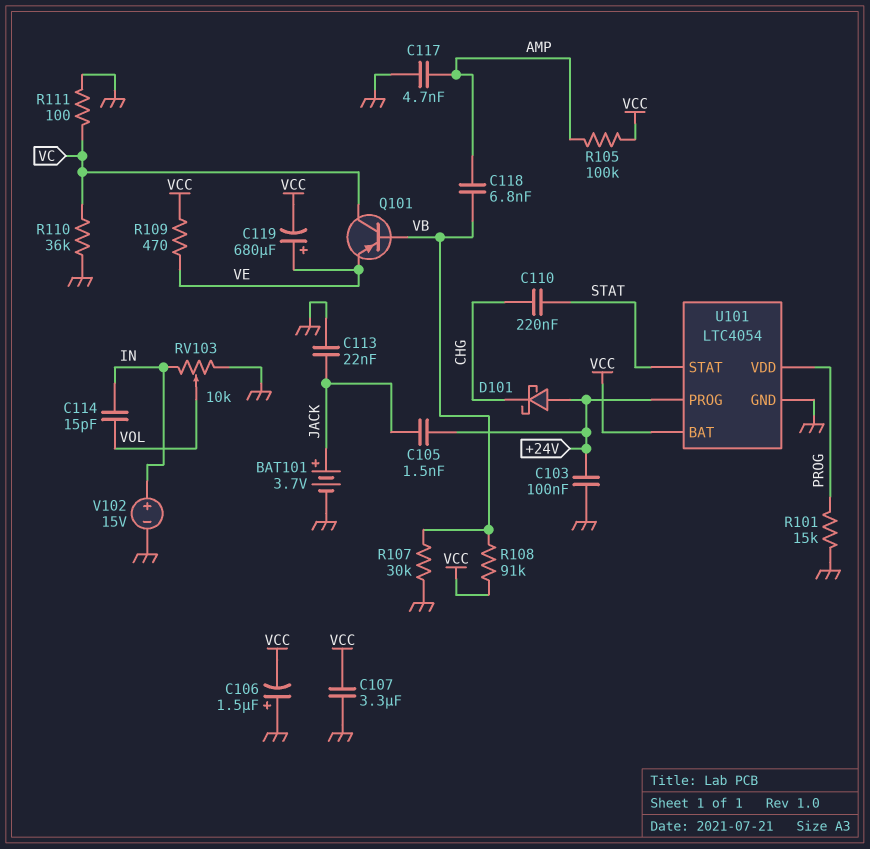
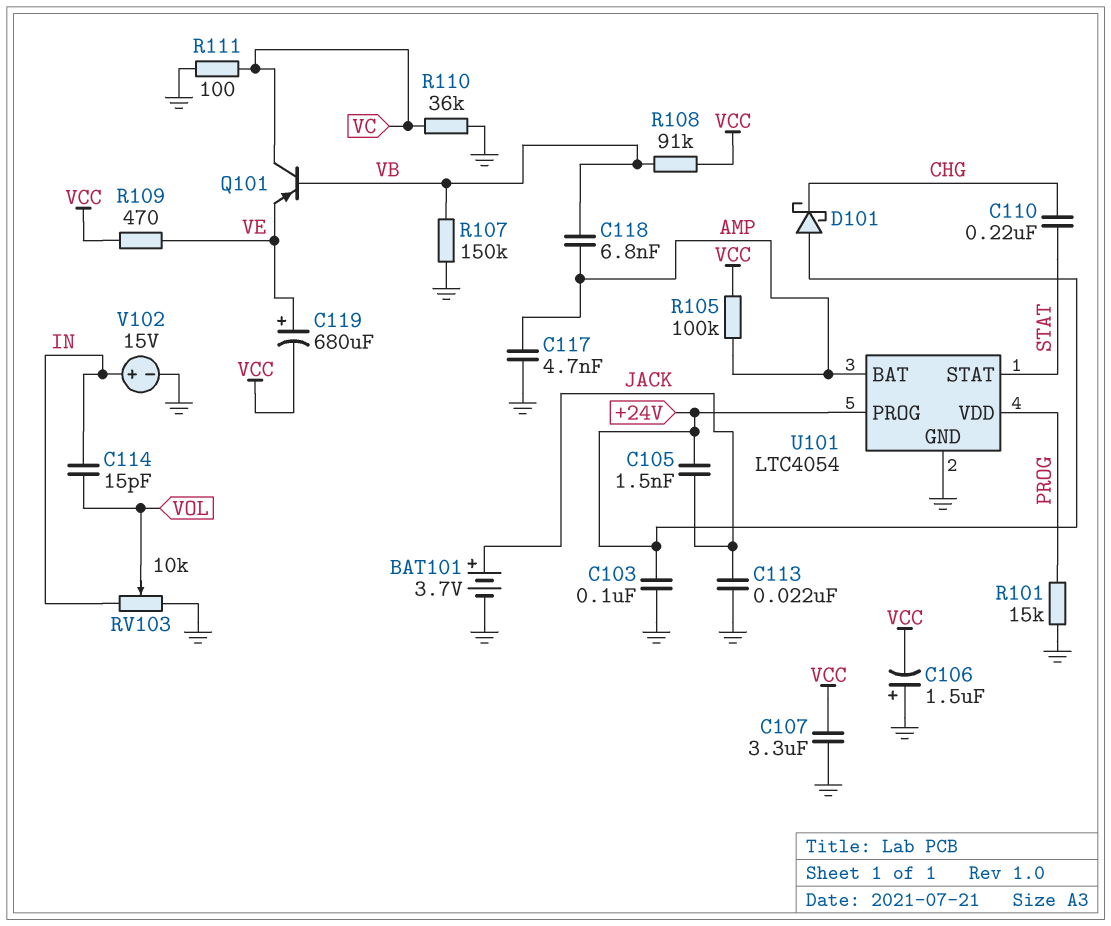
R107: 30k (GND, VB) -> 150k (GND, VB)
U101 pin BAT: VCC -> AMP

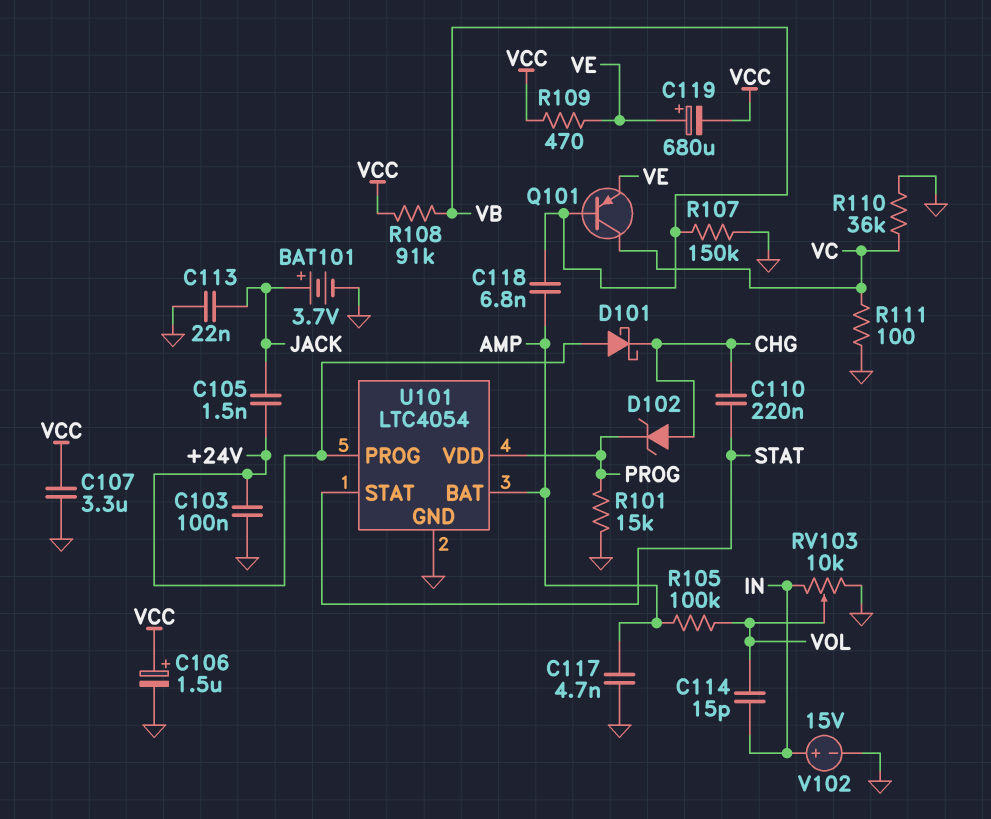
C106: 1.5uF (plus GND, minus VCC) -> 1.5uF (plus VCC, minus GND)
D102: none -> zener (A CHG, K PROG)
R105: 100k (AMP, VCC) -> 100k (AMP, VOL)

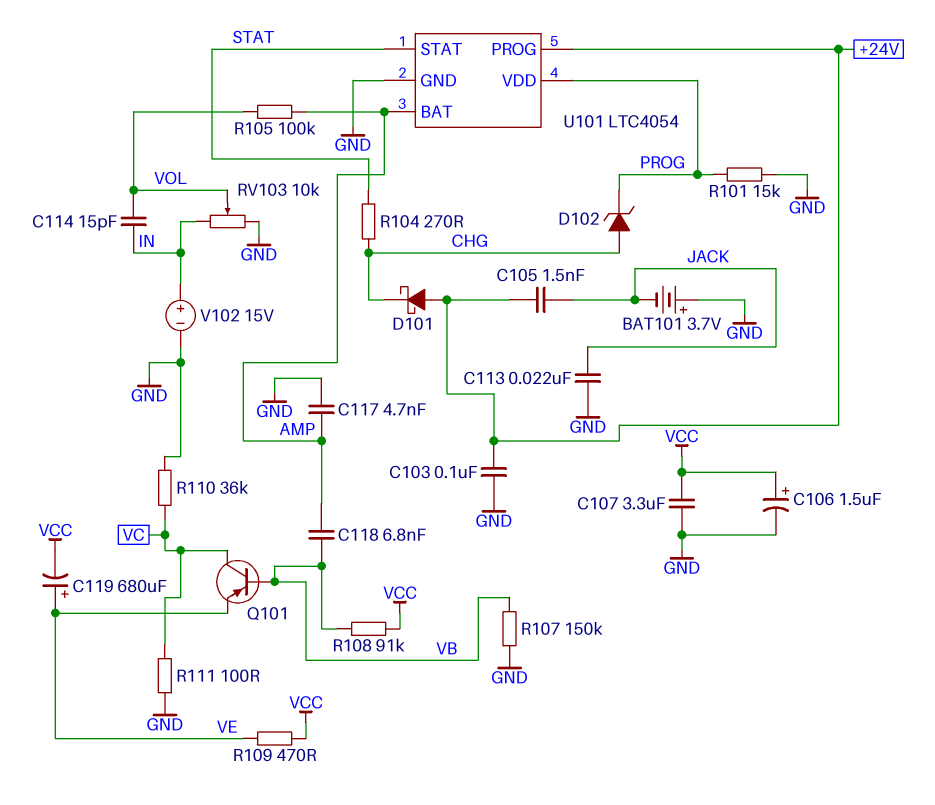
BAT101: 3.7V (plus JACK, minus GND) -> 3.7V (plus GND, minus JACK)
C110: 220nF (CHG, STAT) -> none
R104: none -> 270 (CHG, STAT)

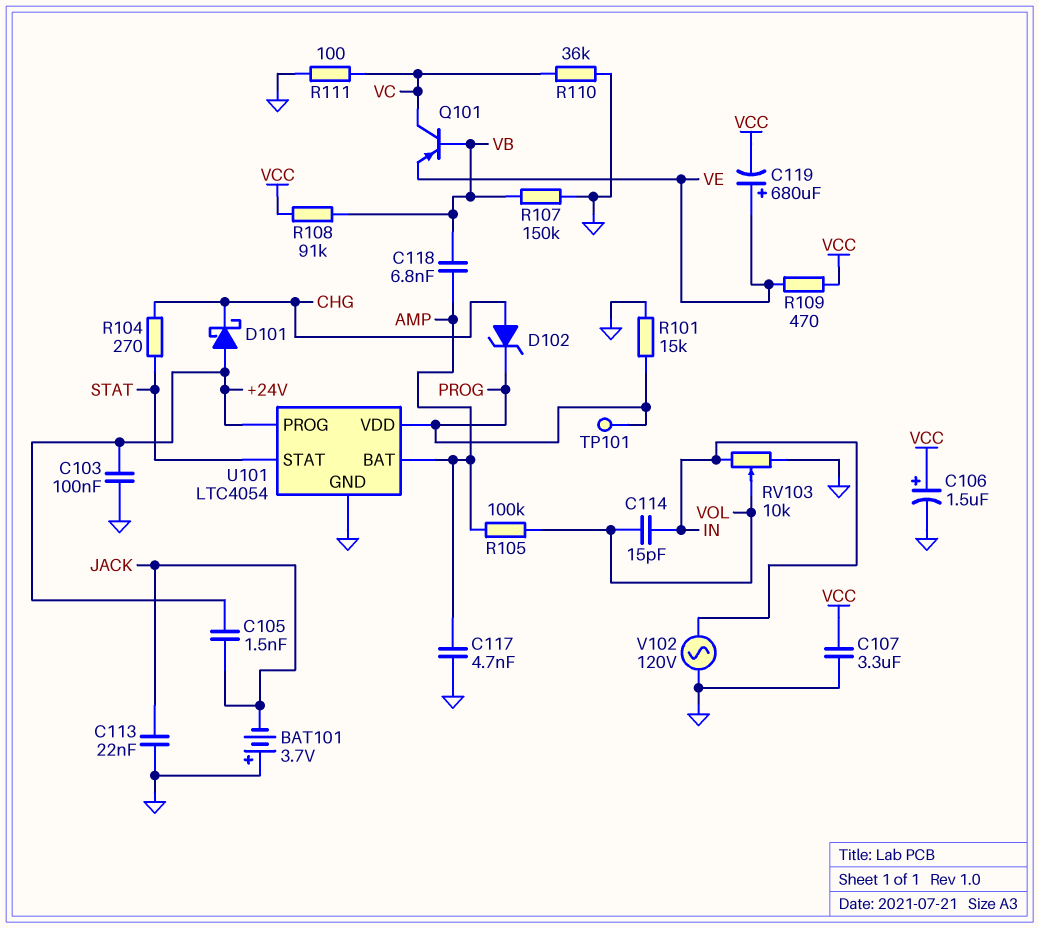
TP101: none -> test point (PROG)
V102: 15V (plus IN, minus GND) -> AC 120V (GND, IN)

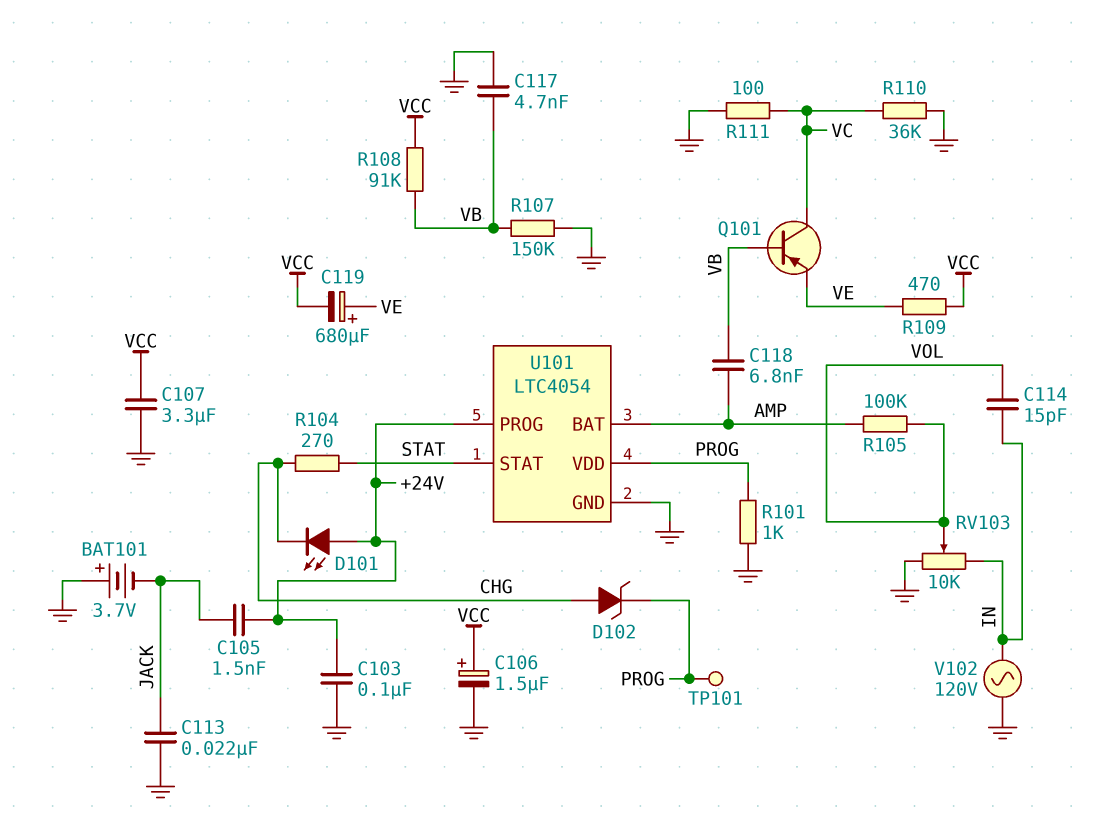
C117: 4.7nF (AMP, GND) -> 4.7nF (GND, VB)
D101: schottky (A +24V, K CHG) -> LED (A +24V, K CHG)
R101: 15k (GND, PROG) -> 1k (GND, PROG)

